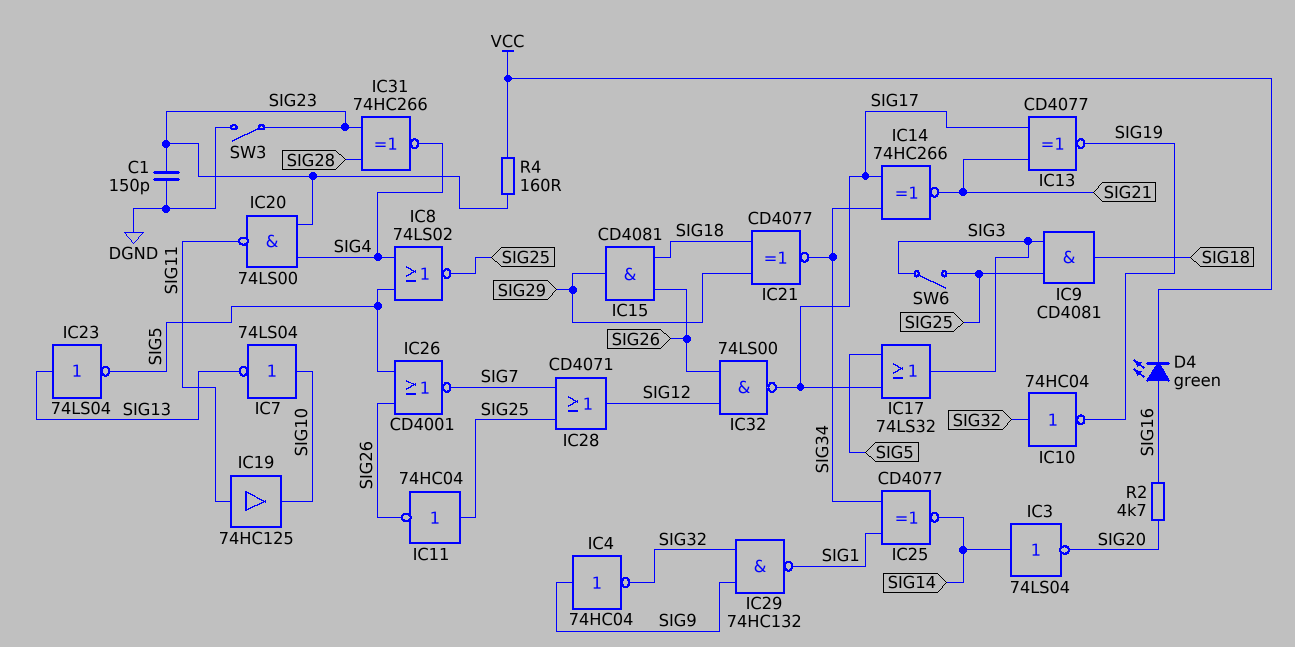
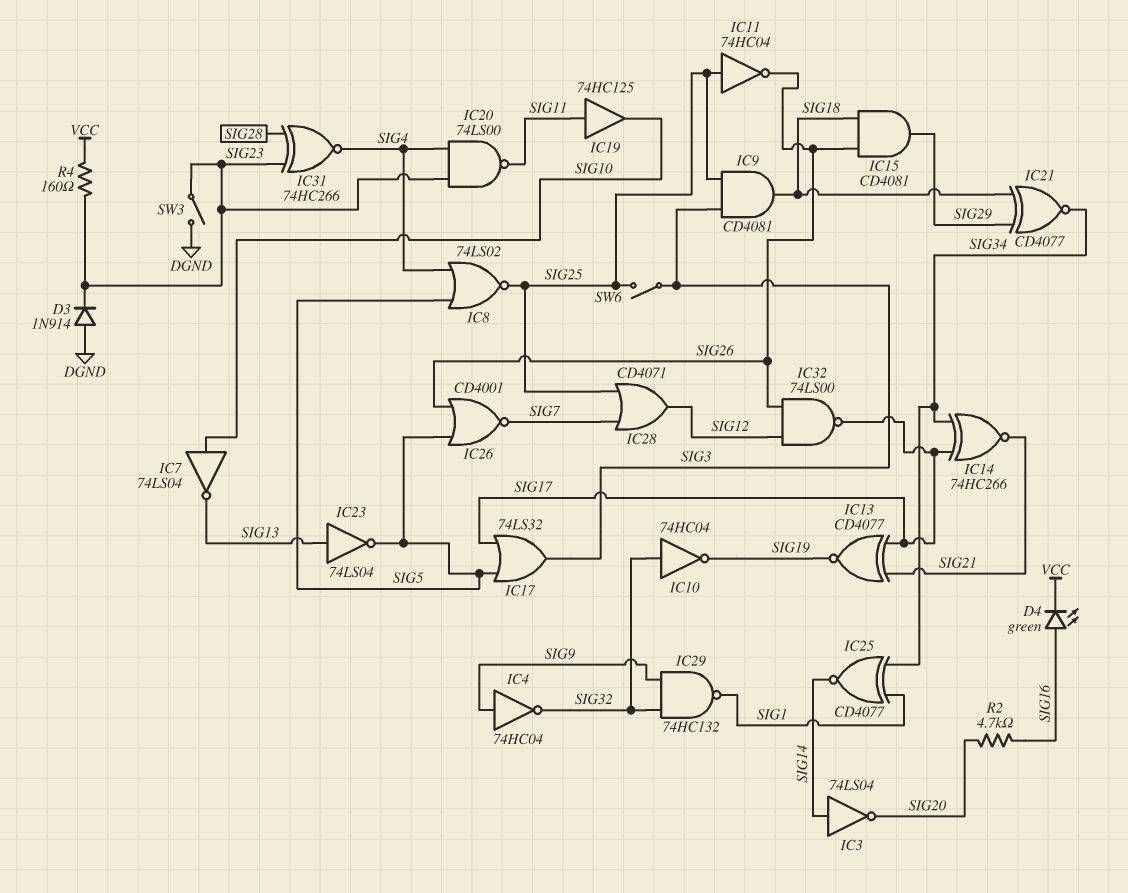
C1: 150pF (DGND, SIG23) -> none
D3: none -> diode 1N914 (A DGND, K SIG23)

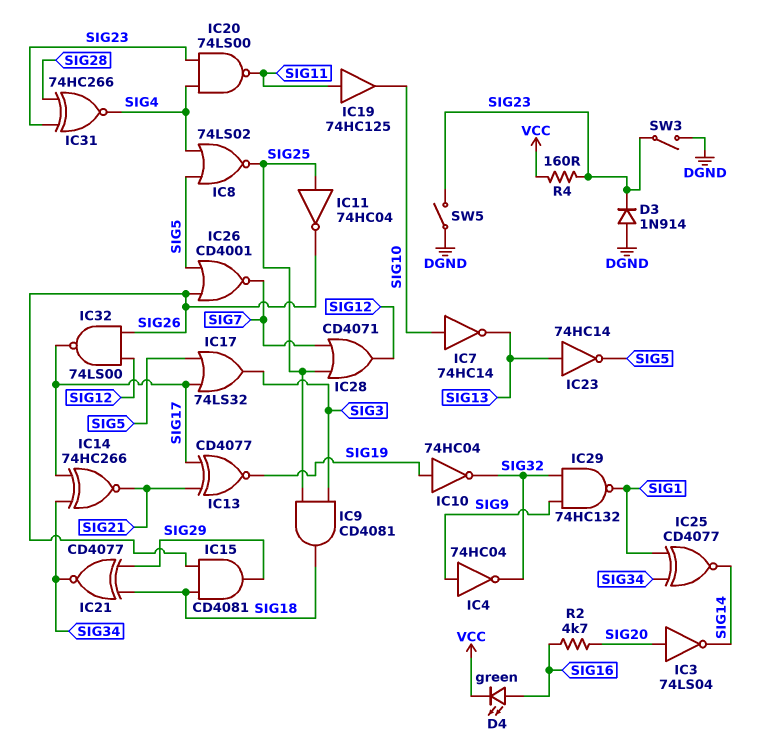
IC3: NOT 74LS04 (in SIG14, out SIG20) -> NOT 74LS04 (in SIG20, out SIG14)
IC7: NOT 74LS04 (in SIG10, out SIG13) -> NOT 74HC14 (in SIG10, out SIG13)
IC10: NOT 74HC04 (in SIG32, out SIG19) -> NOT 74HC04 (in SIG19, out SIG32)
IC23: NOT 74LS04 (in SIG13, out SIG5) -> NOT 74HC14 (in SIG13, out SIG5)
SW5: none -> switch (DGND, SIG23)
SW6: switch (SIG3, SIG25) -> none

